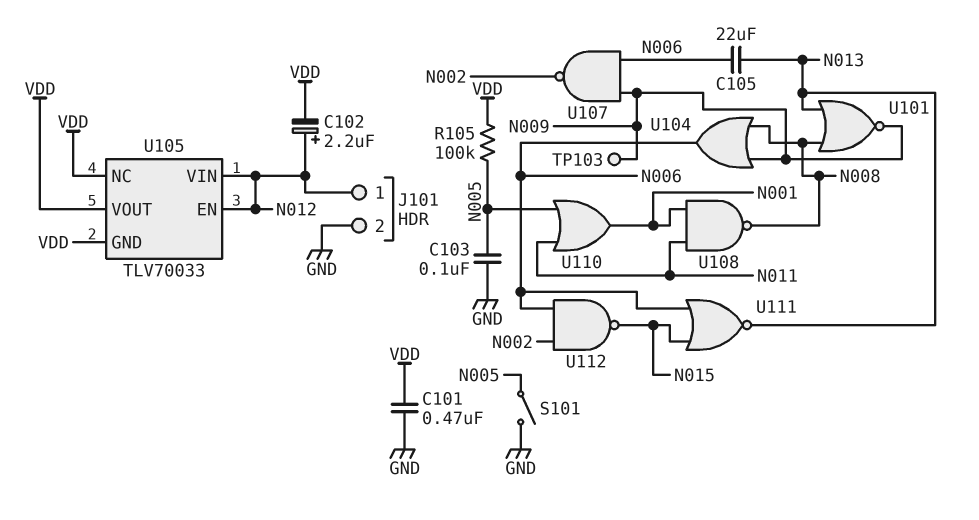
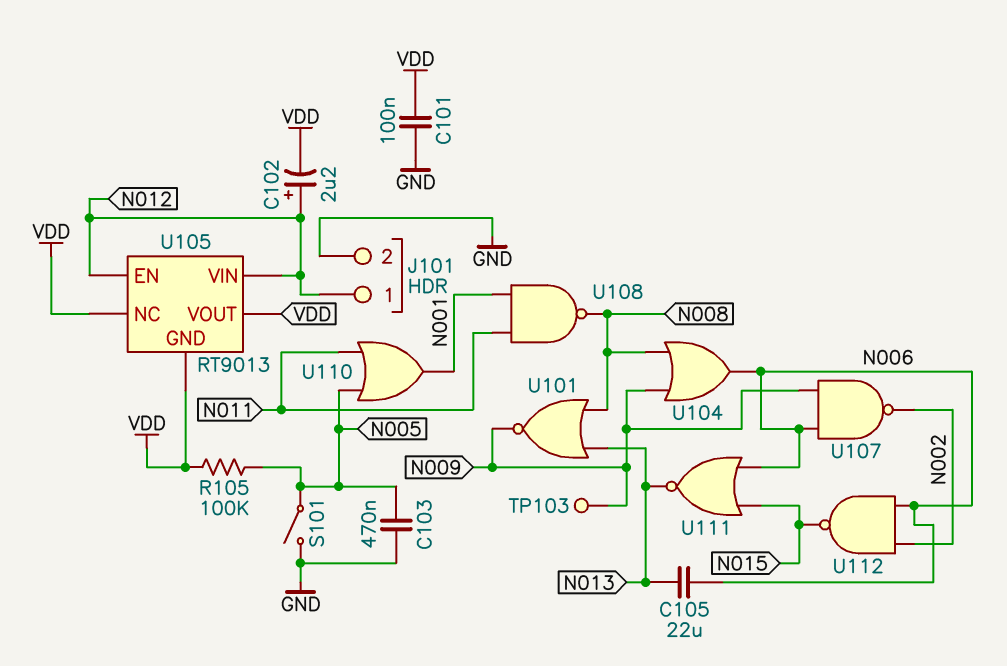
C101: 470nF (GND, VDD) -> 100nF (GND, VDD)
C103: 100nF (GND, N005) -> 470nF (GND, N005)
U105: TLV70033 -> RT9013

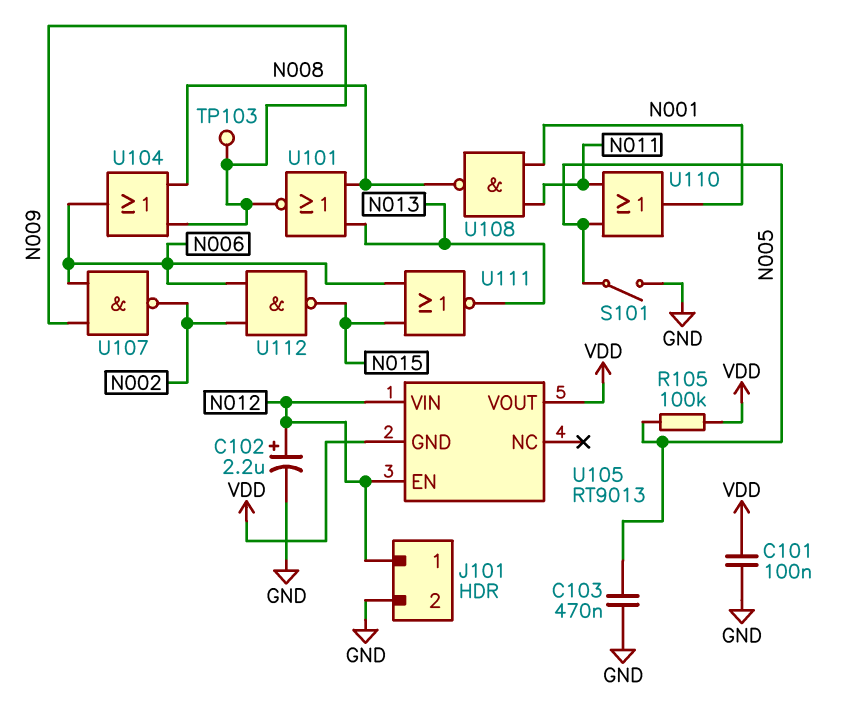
C102: 2.2uF (plus N012, minus VDD) -> 2.2uF (plus N012, minus GND)
C105: 22uF (N006, N013) -> none
U105 pin NC: VDD -> none

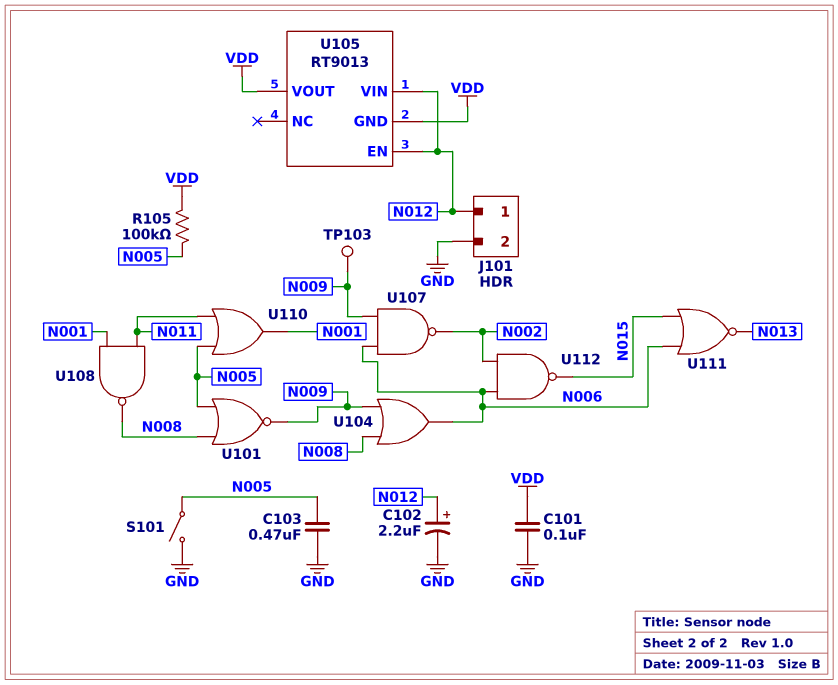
U101: NOR (in N008, in N013, out N009) -> NOR (in N005, in N008, out N009)

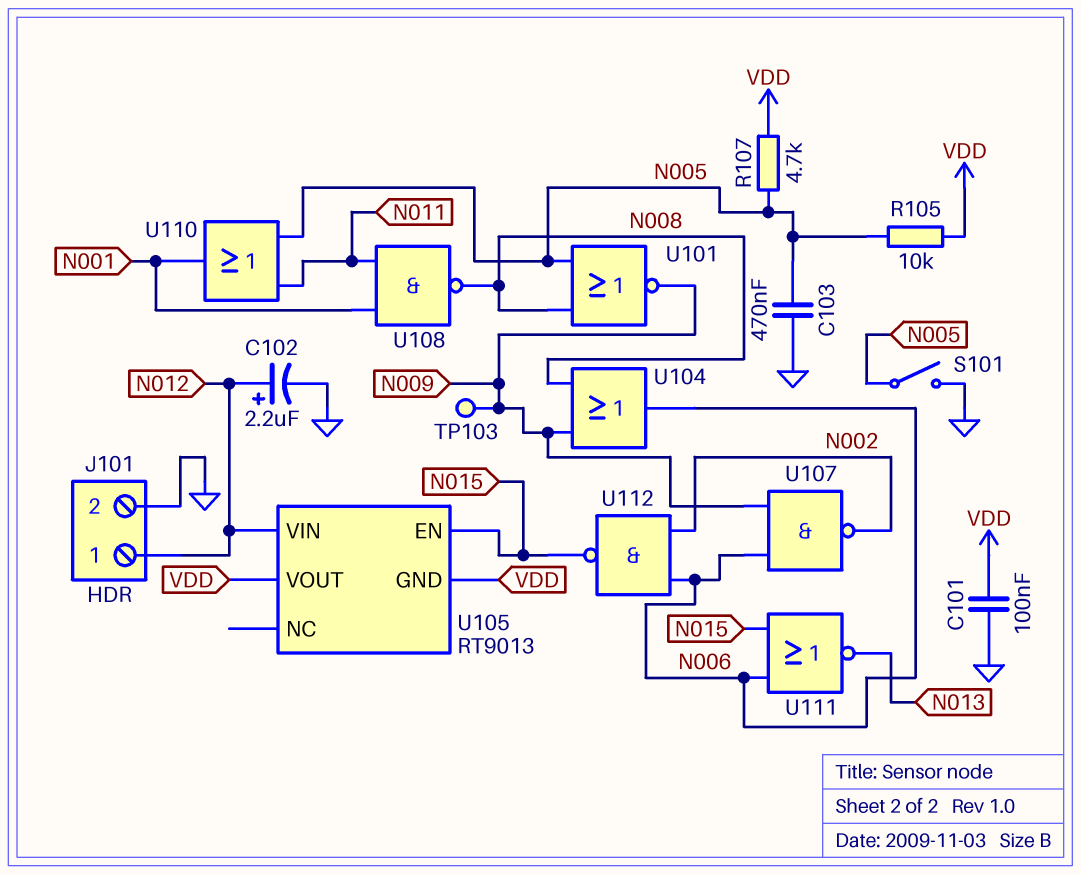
R105: 100k (N005, VDD) -> 10k (N005, VDD)
R107: none -> 4.7k (N005, VDD)
U105 pin EN: N012 -> N015

